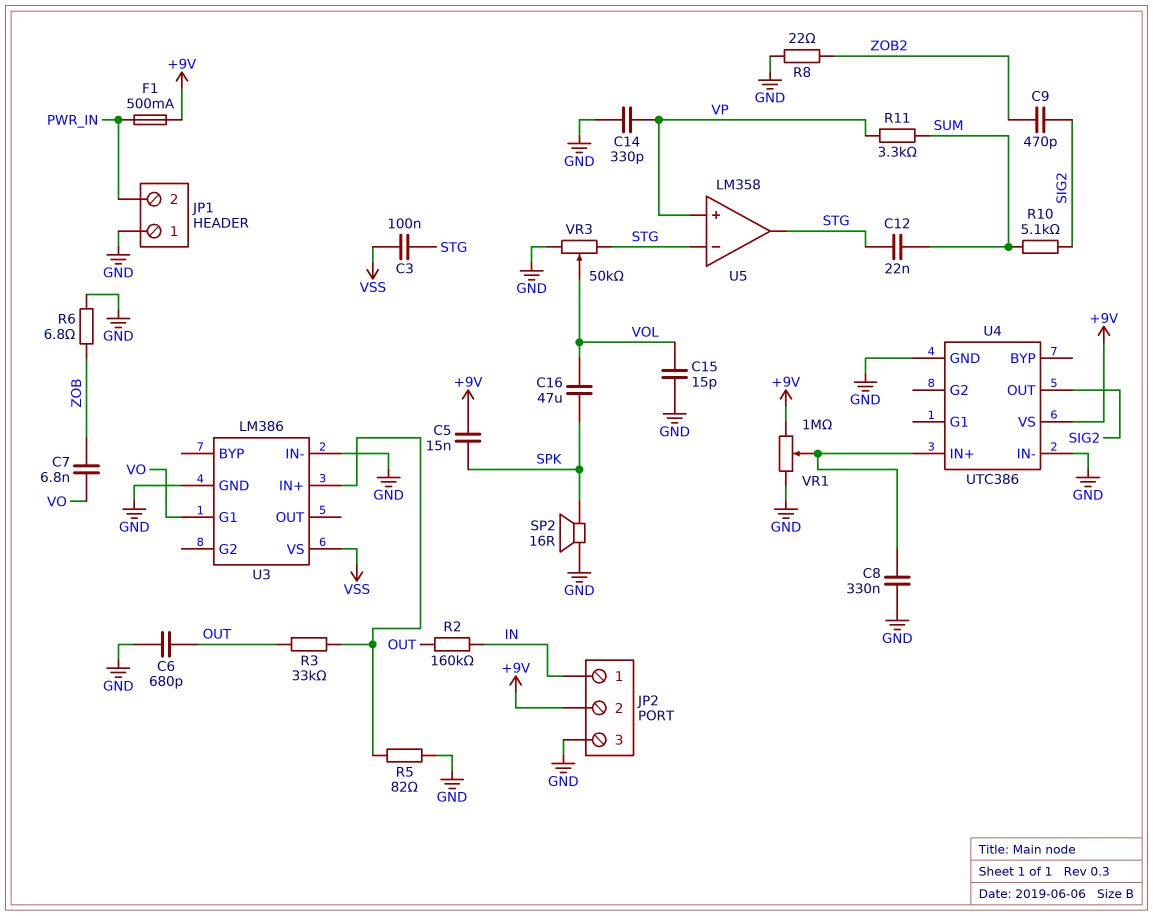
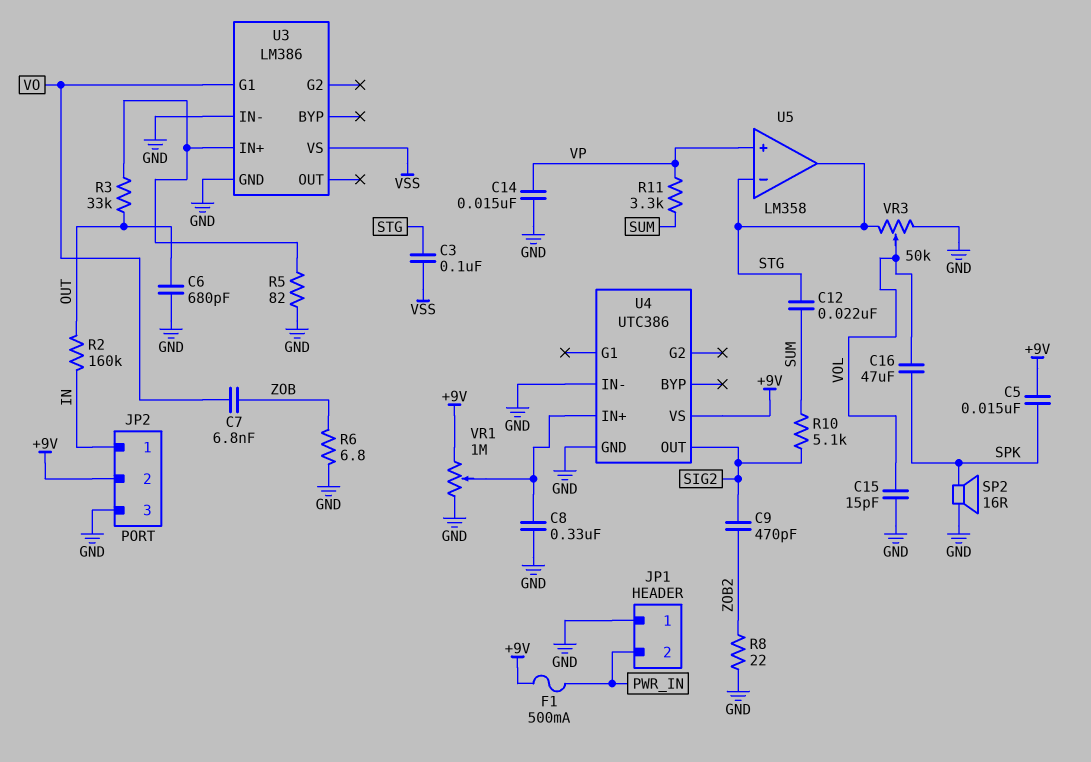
C14: 330pF (GND, VP) -> 15nF (GND, VP)

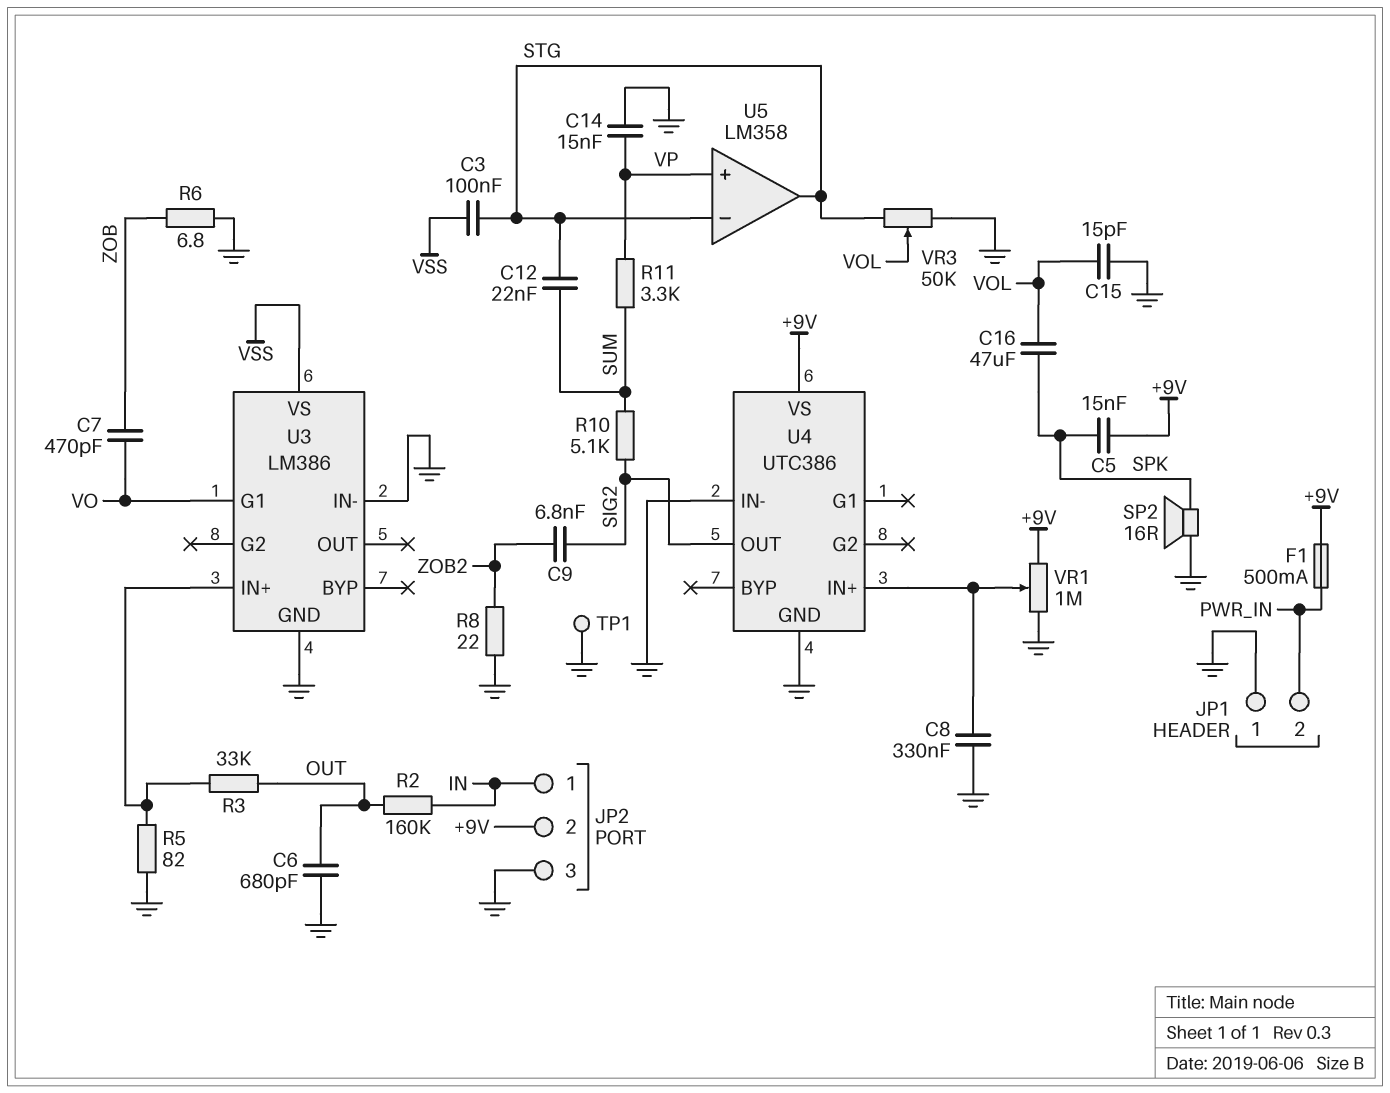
C7: 6.8nF (VO, ZOB) -> 470pF (VO, ZOB)
C9: 470pF (SIG2, ZOB2) -> 6.8nF (SIG2, ZOB2)
TP1: none -> test point (GND)

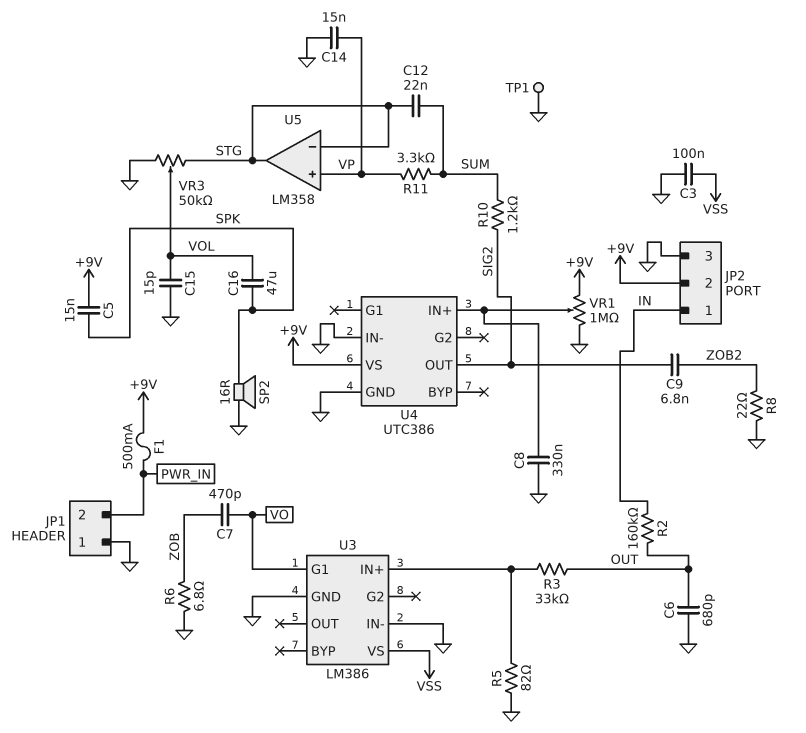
C3: 100nF (STG, VSS) -> 100nF (GND, VSS)
R10: 5.1k (SIG2, SUM) -> 1.2k (SIG2, SUM)

